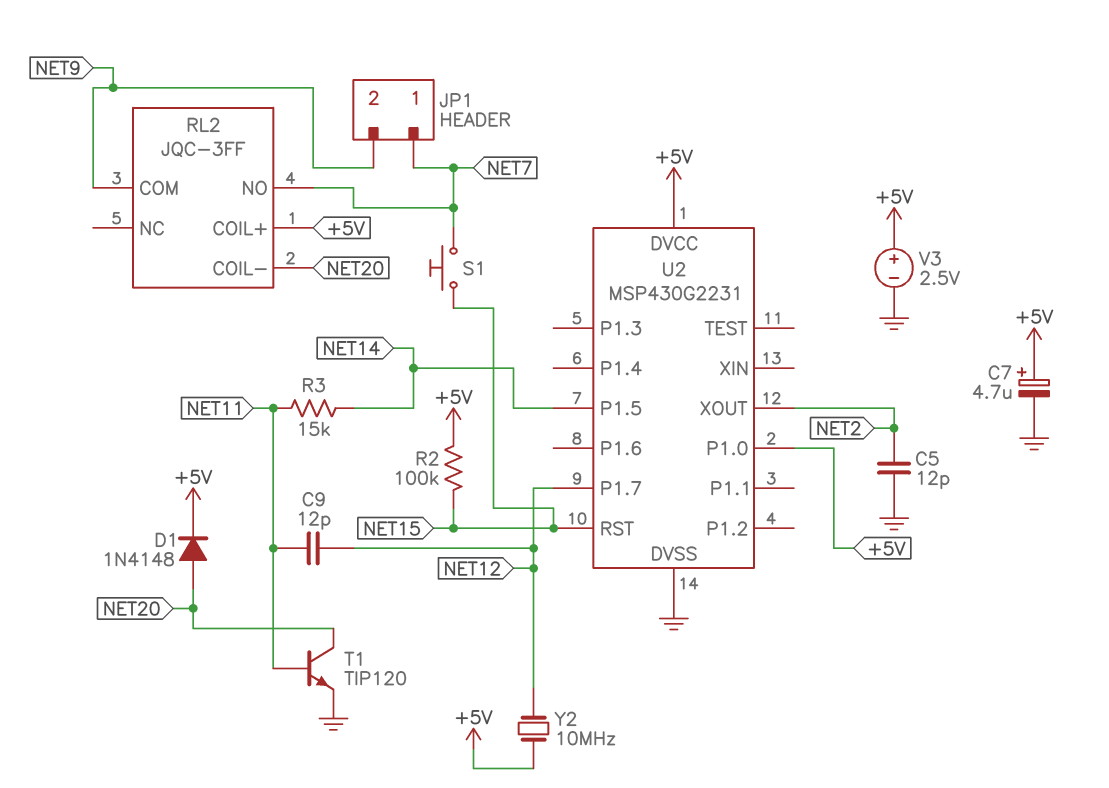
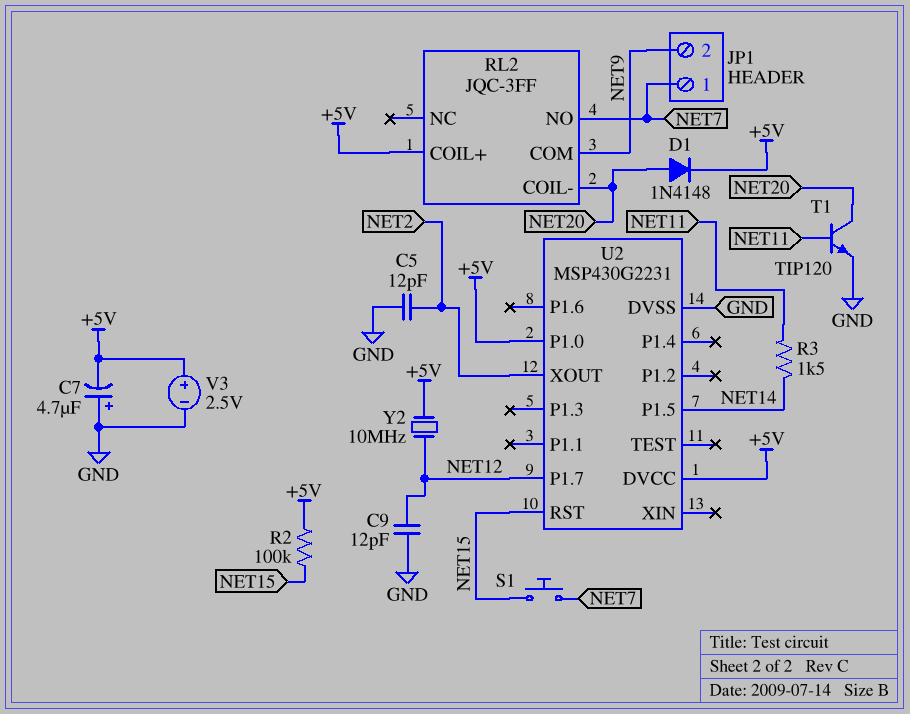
C7: 4.7uF (plus +5V, minus GND) -> 4.7uF (plus GND, minus +5V)
C9: 12pF (NET11, NET12) -> 12pF (GND, NET12)
R3: 15k (NET11, NET14) -> 1.5k (NET11, NET14)

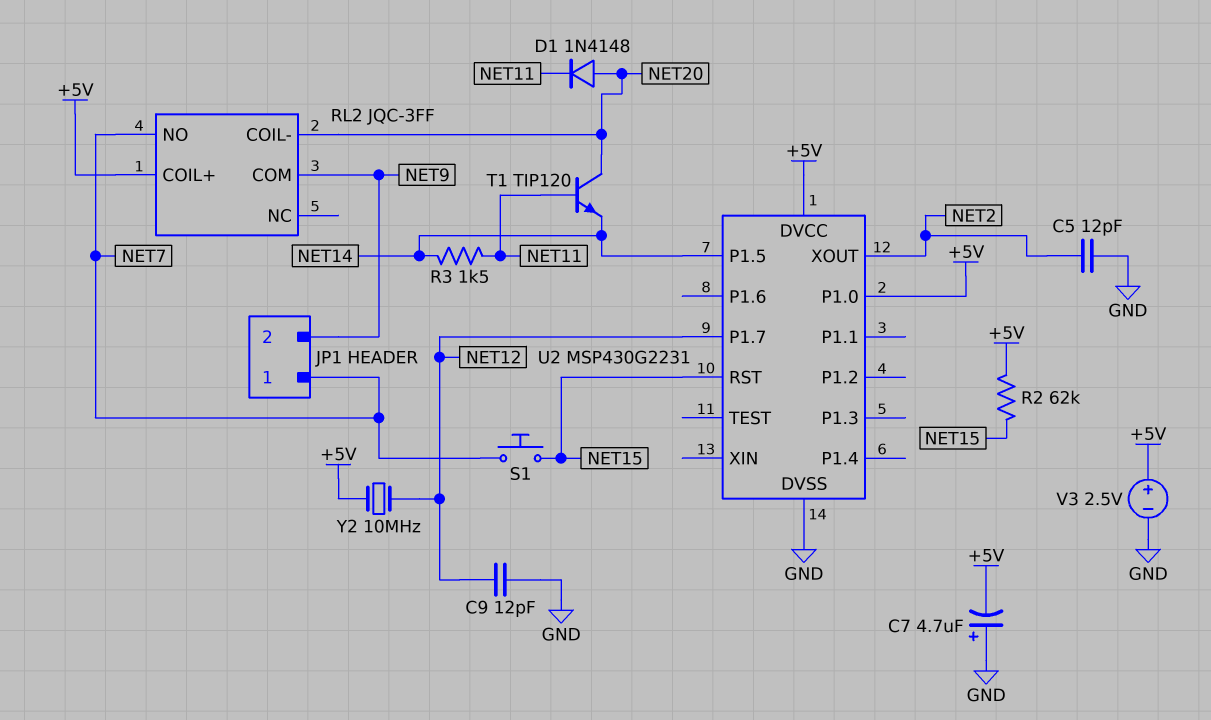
D1: diode 1N4148 (A NET20, K +5V) -> diode 1N4148 (A NET20, K NET11)
R2: 100k (+5V, NET15) -> 62k (+5V, NET15)
T1: NPN TIP120 (B NET11, C NET20, E GND) -> NPN TIP120 (B NET11, C NET20, E NET14)

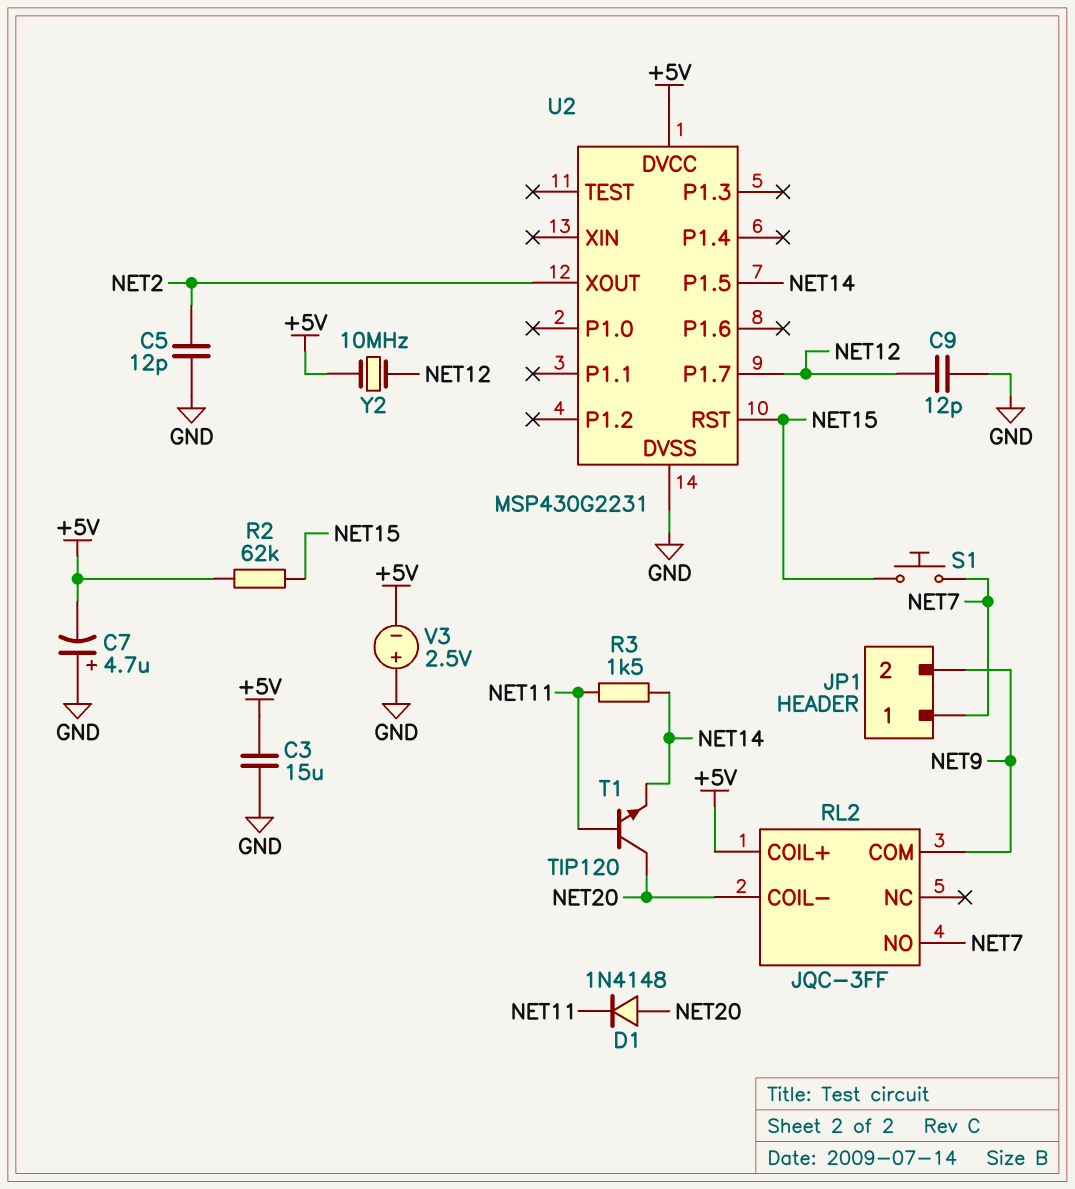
C3: none -> 15uF (+5V, GND)
U2 pin P1.0: +5V -> none
V3: 2.5V (plus +5V, minus GND) -> 2.5V (plus GND, minus +5V)

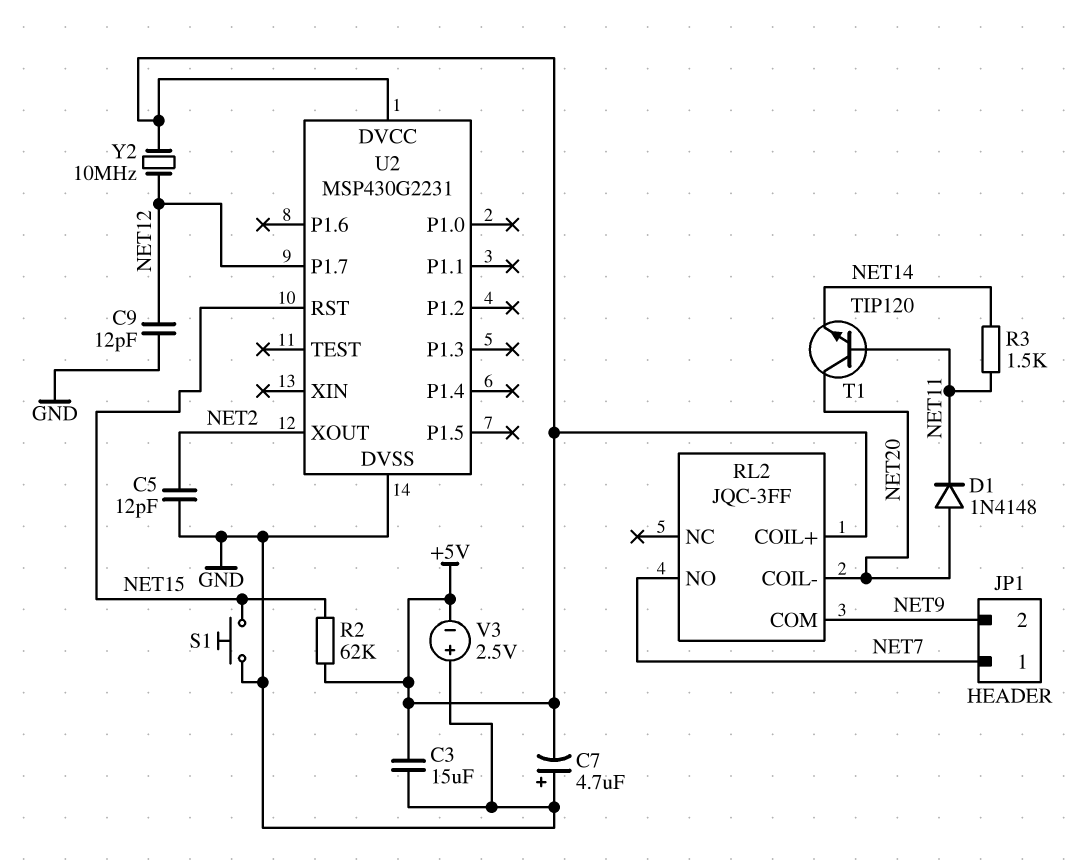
S1: button (NET7, NET15) -> button (GND, NET15)
U2 pin P1.5: NET14 -> none

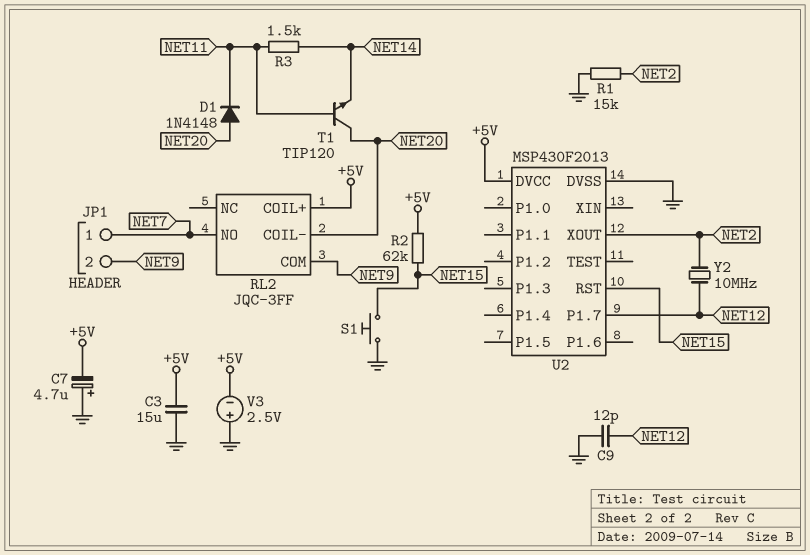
C5: 12pF (GND, NET2) -> none
R1: none -> 15k (GND, NET2)
U2: MSP430G2231 -> MSP430F2013
Y2: 10MHz (+5V, NET12) -> 10MHz (NET2, NET12)

